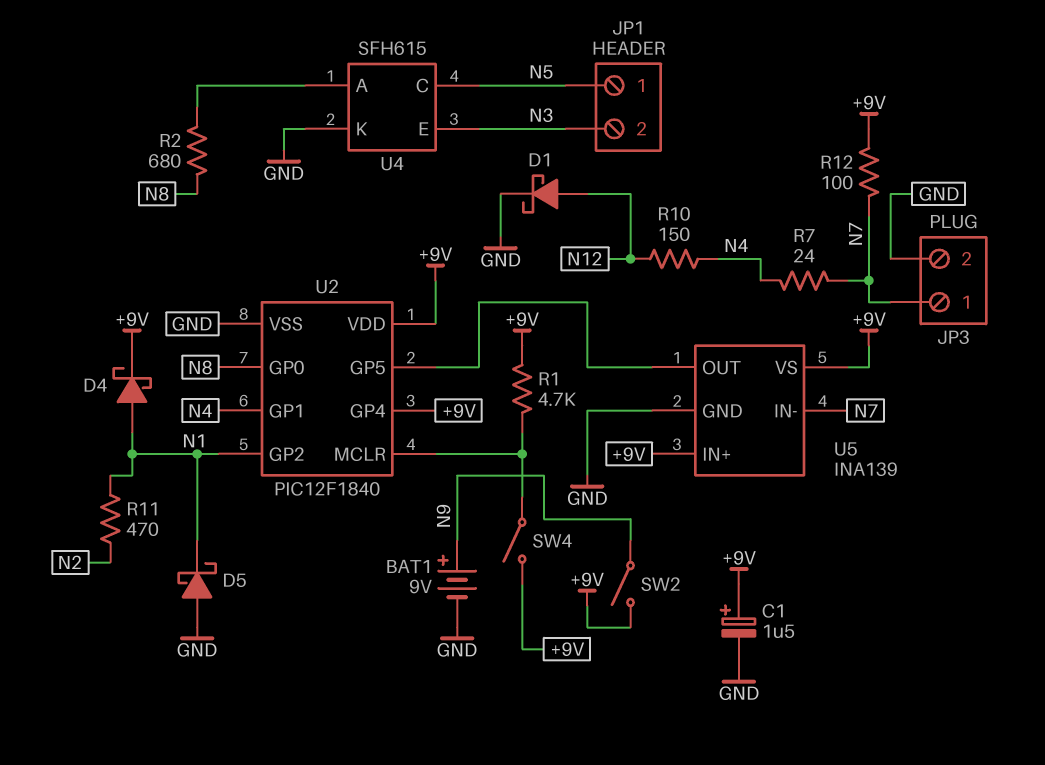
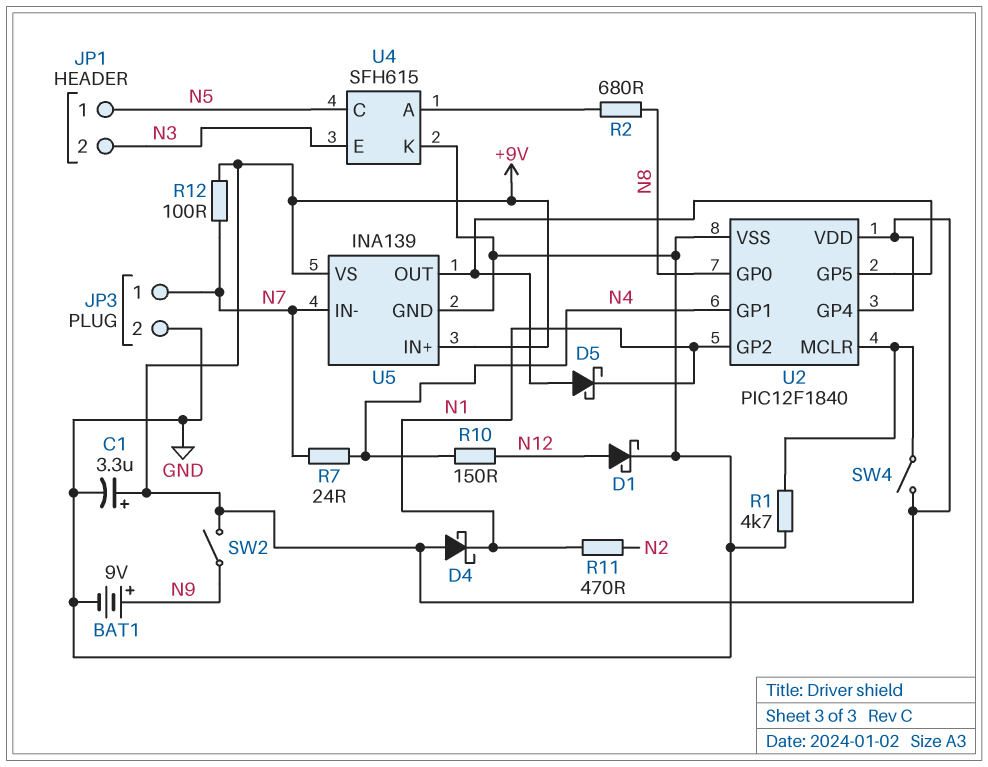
C1: 1.5uF (plus +9V, minus GND) -> 3.3uF (plus +9V, minus GND)
D4: schottky (A N1, K +9V) -> schottky (A +9V, K N1)
D5: schottky (A GND, K N1) -> schottky (A U2/GP5, K N1)
R1: 4.7k (+9V, U2/MCLR) -> 4.7k (GND, U2/MCLR)

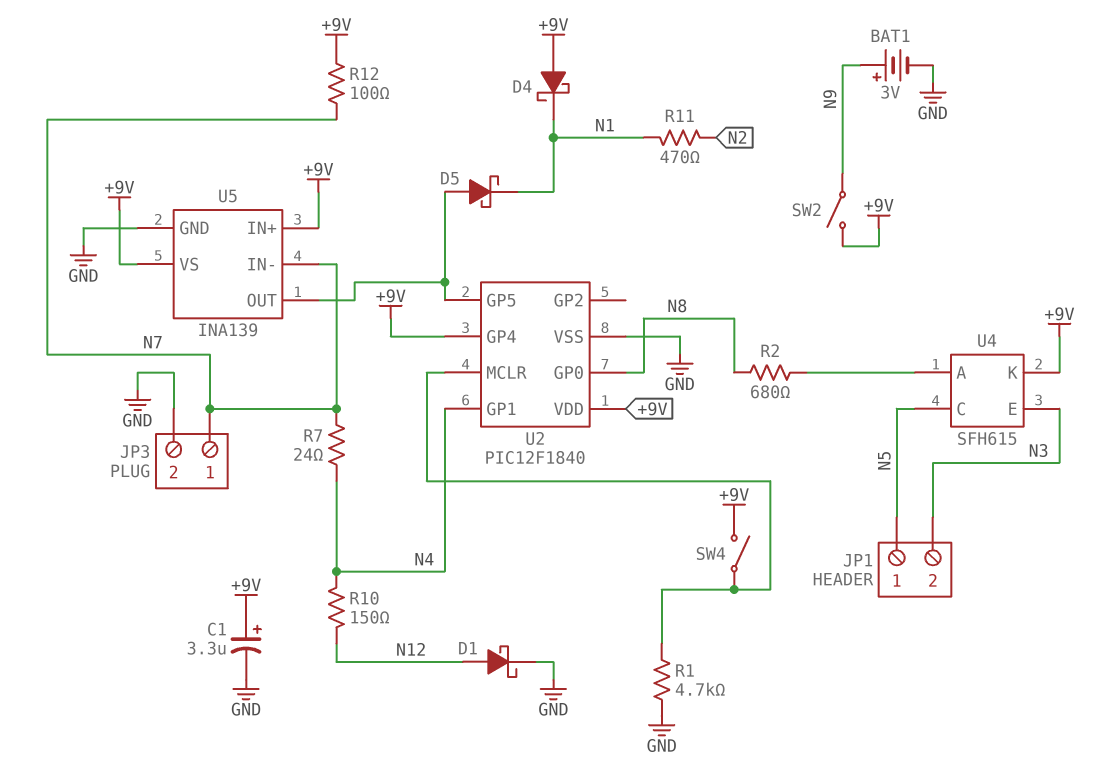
BAT1: 9V (plus N9, minus GND) -> 3V (plus N9, minus GND)
U2 pin GP2: N1 -> none
U4 pin K: GND -> +9V

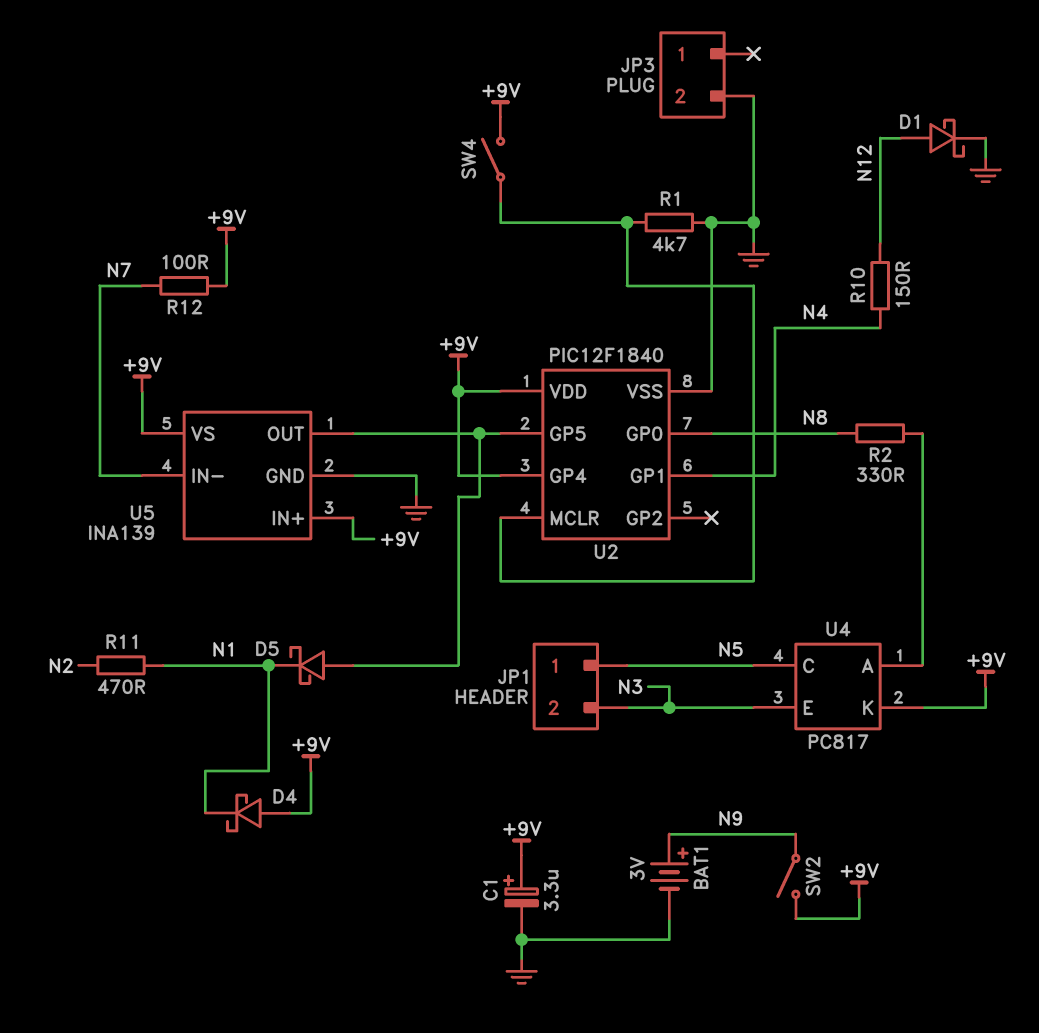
JP3 pin 1: N7 -> none
R2: 680 (N8, U4/A) -> 330 (N8, U4/A)
R7: 24 (N4, N7) -> none
U4: SFH615 -> PC817

